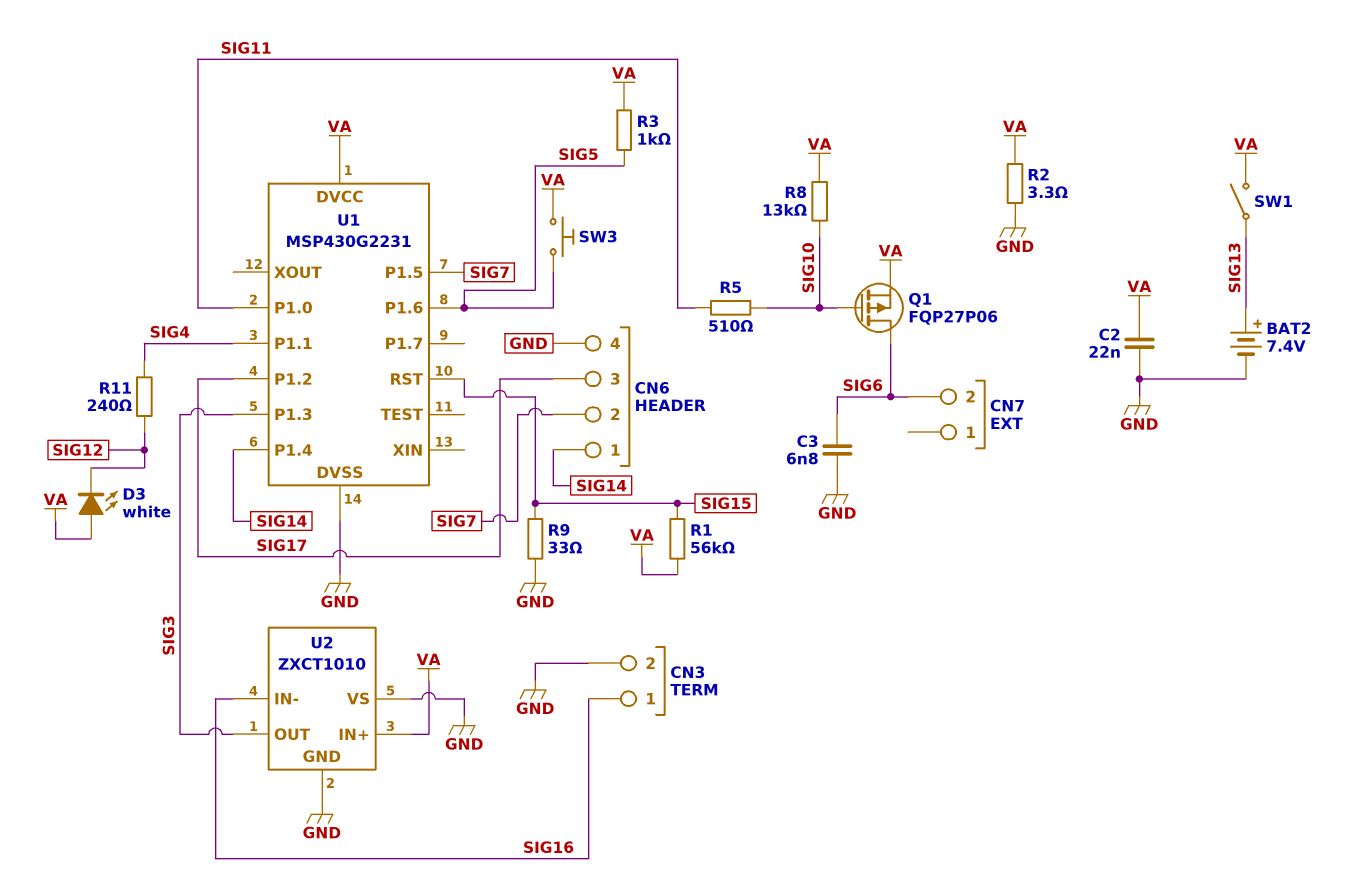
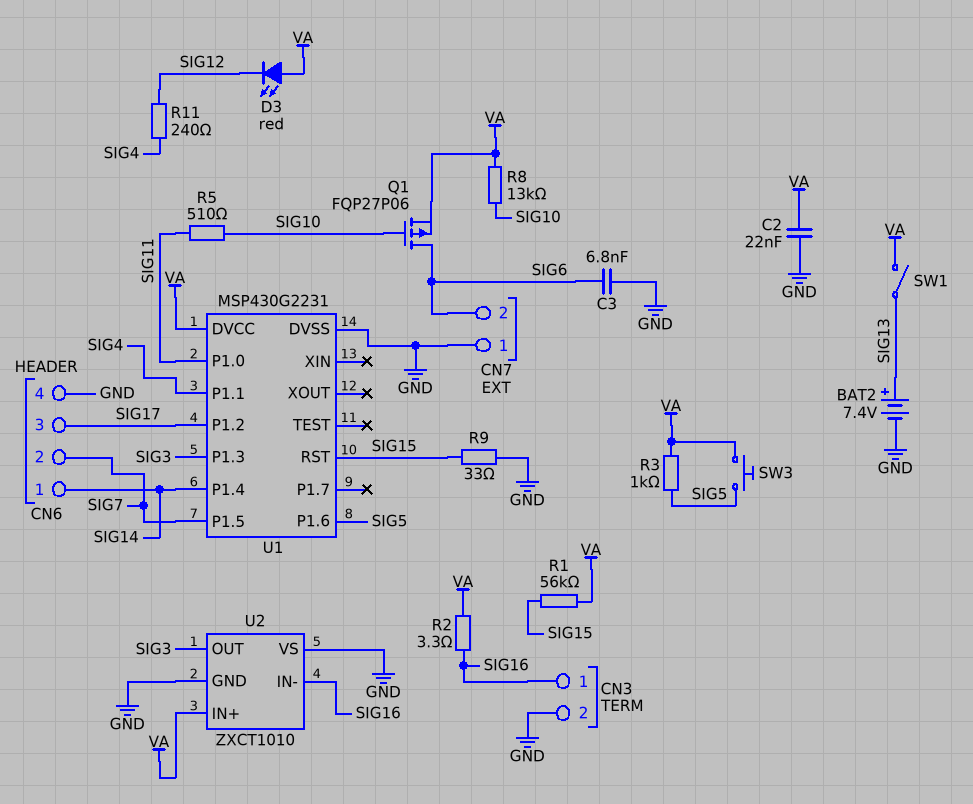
CN7 pin 1: none -> GND
D3: LED white (A VA, K SIG12) -> LED red (A VA, K SIG12)
R2: 3.3 (GND, VA) -> 3.3 (SIG16, VA)

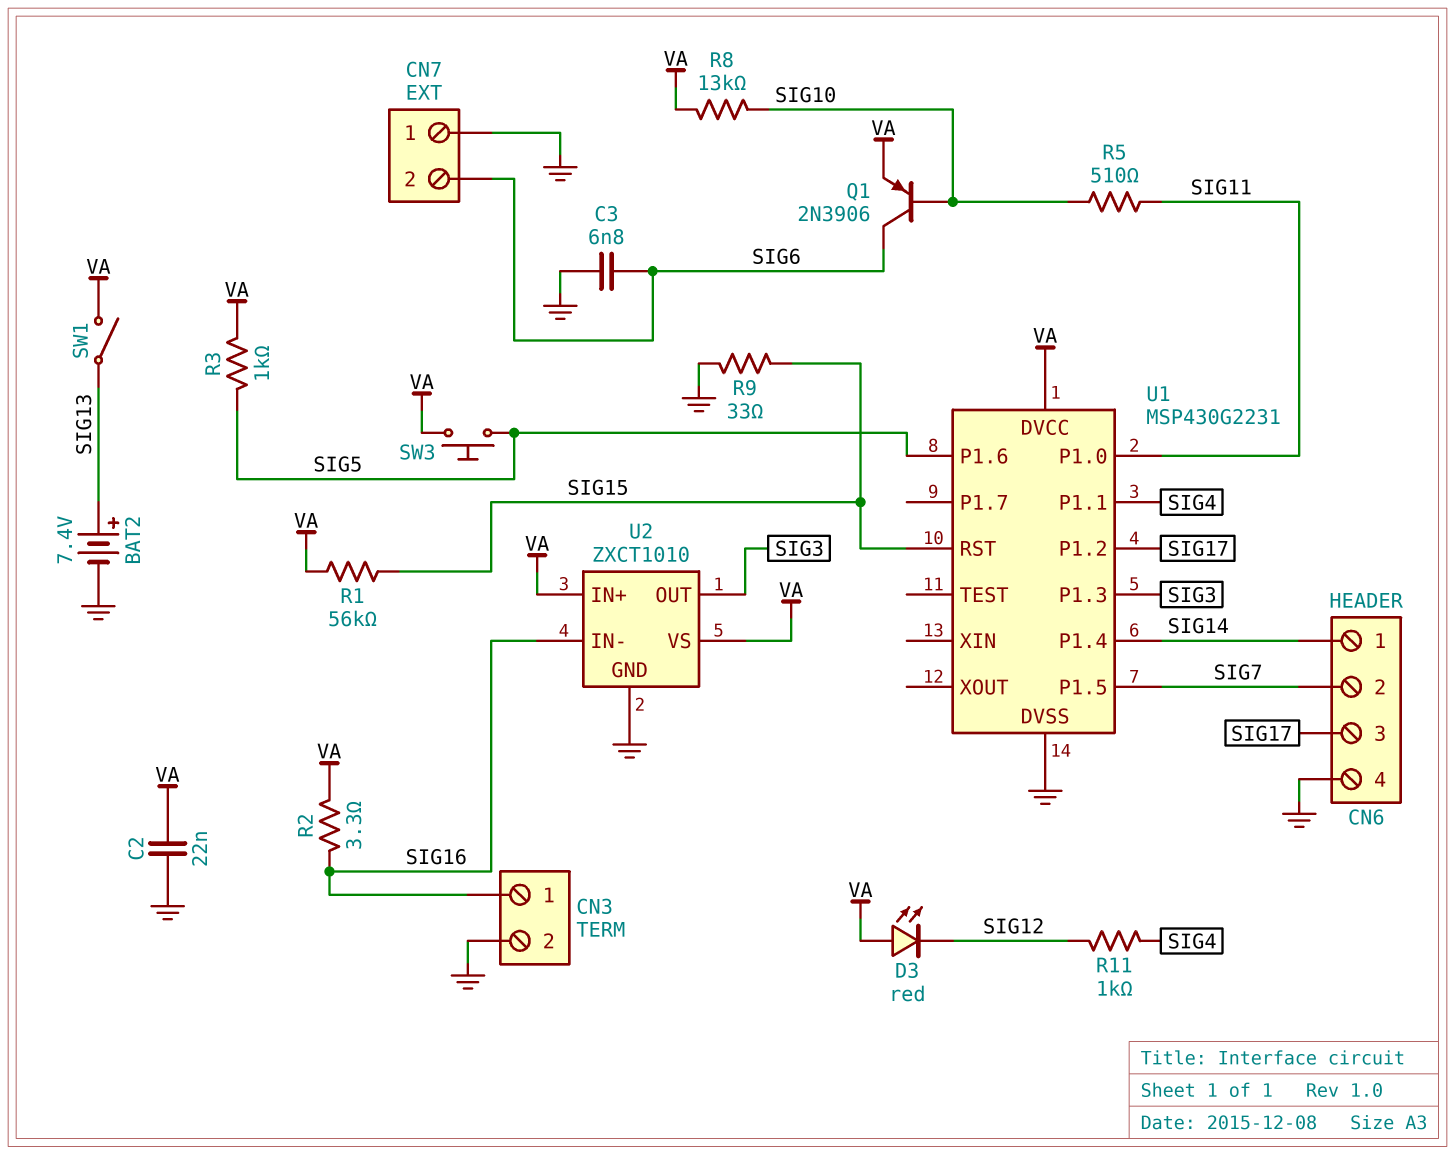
Q1: PMOS FQP27P06 (G SIG10, D SIG6, S VA) -> PNP 2N3906 (B SIG10, C SIG6, E VA)
R11: 240 (SIG4, SIG12) -> 1k (SIG4, SIG12)
U2 pin VS: GND -> VA

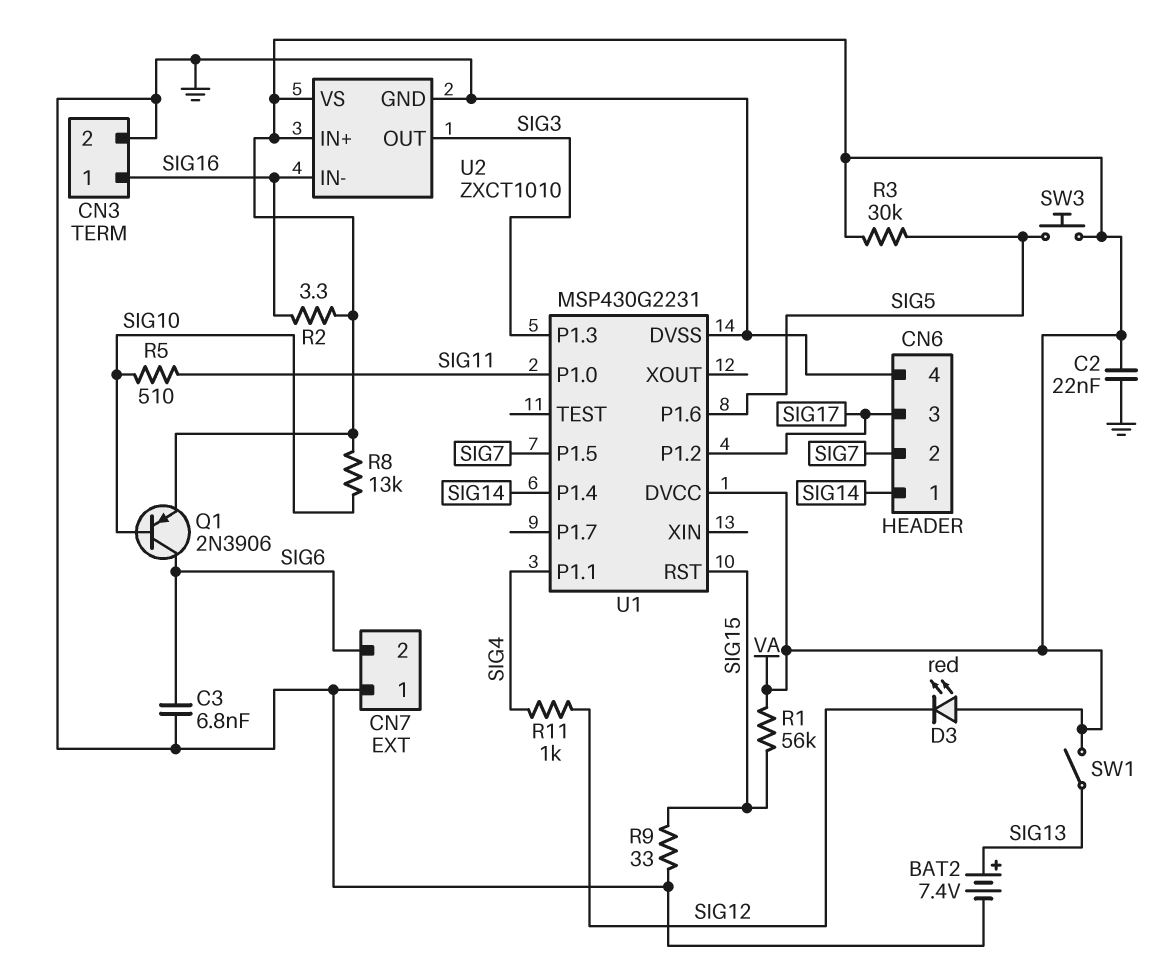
R3: 1k (SIG5, VA) -> 30k (SIG5, VA)

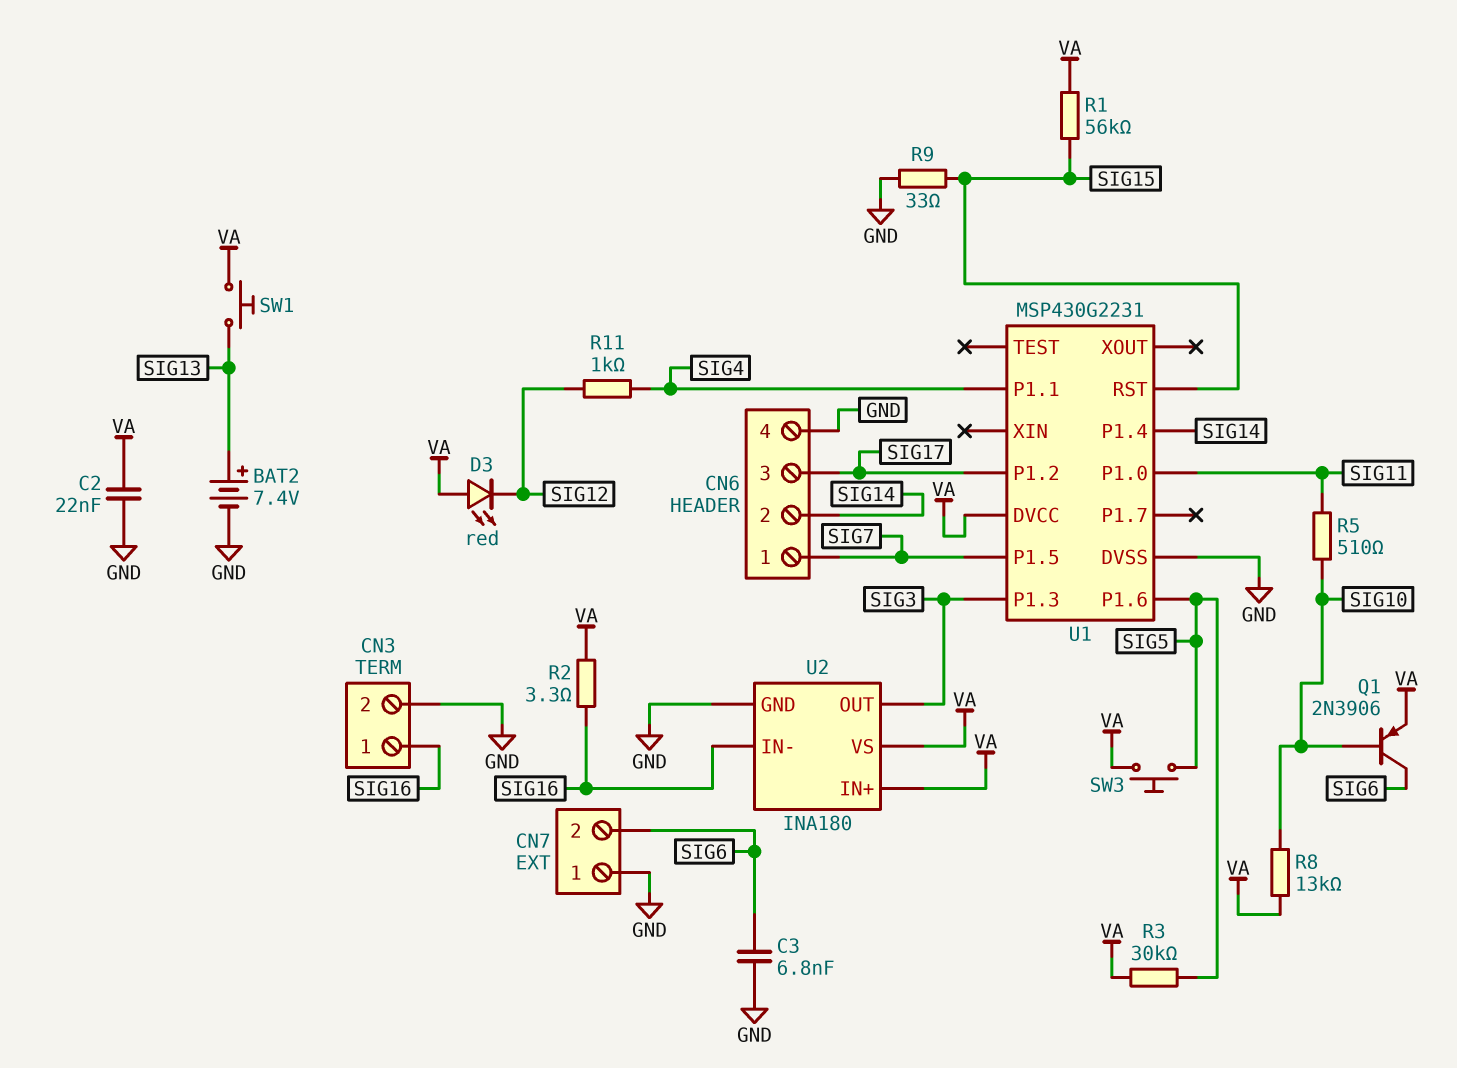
CN6 pin 1: SIG14 -> SIG7
CN6 pin 2: SIG7 -> SIG14
SW1: switch (SIG13, VA) -> button (SIG13, VA)
U2: ZXCT1010 -> INA180

